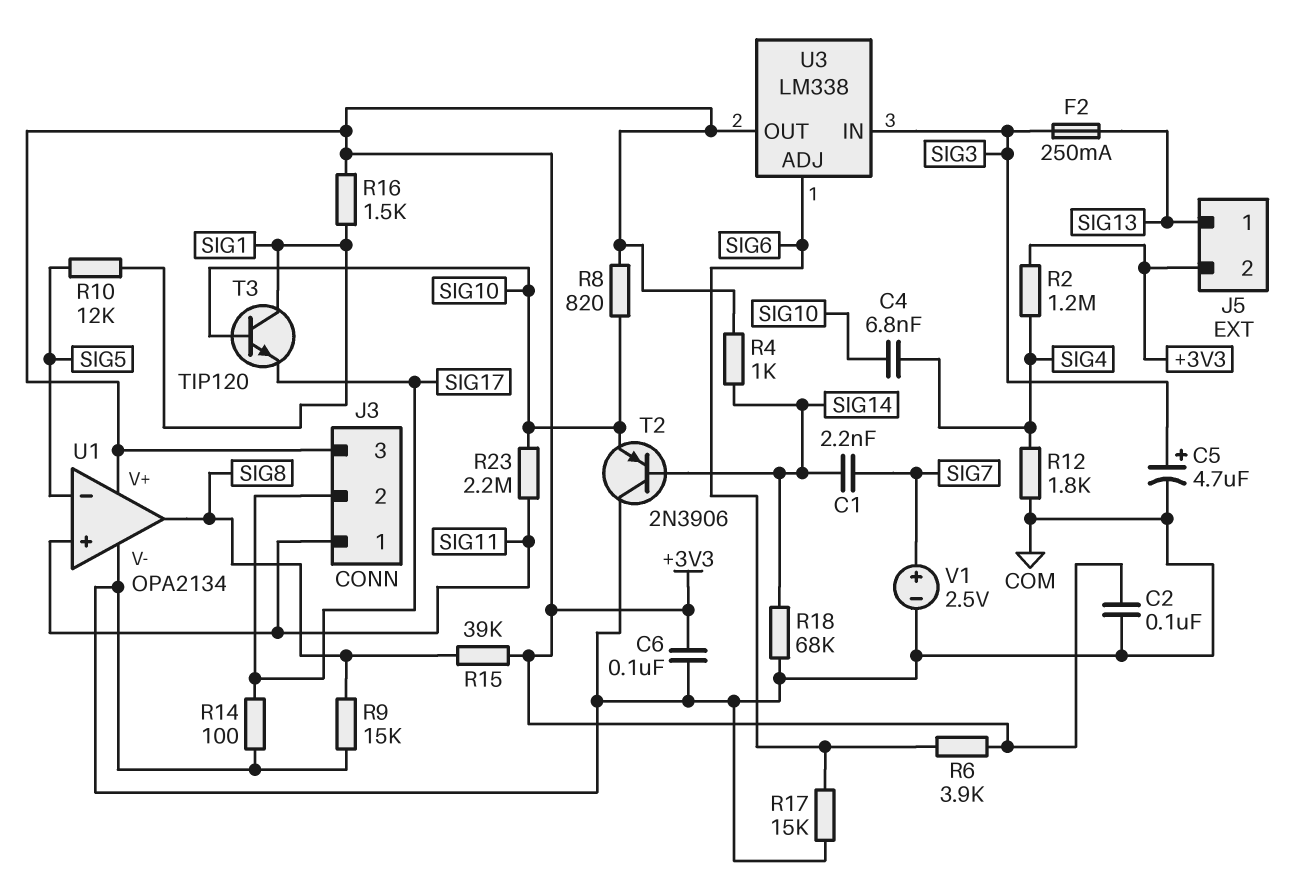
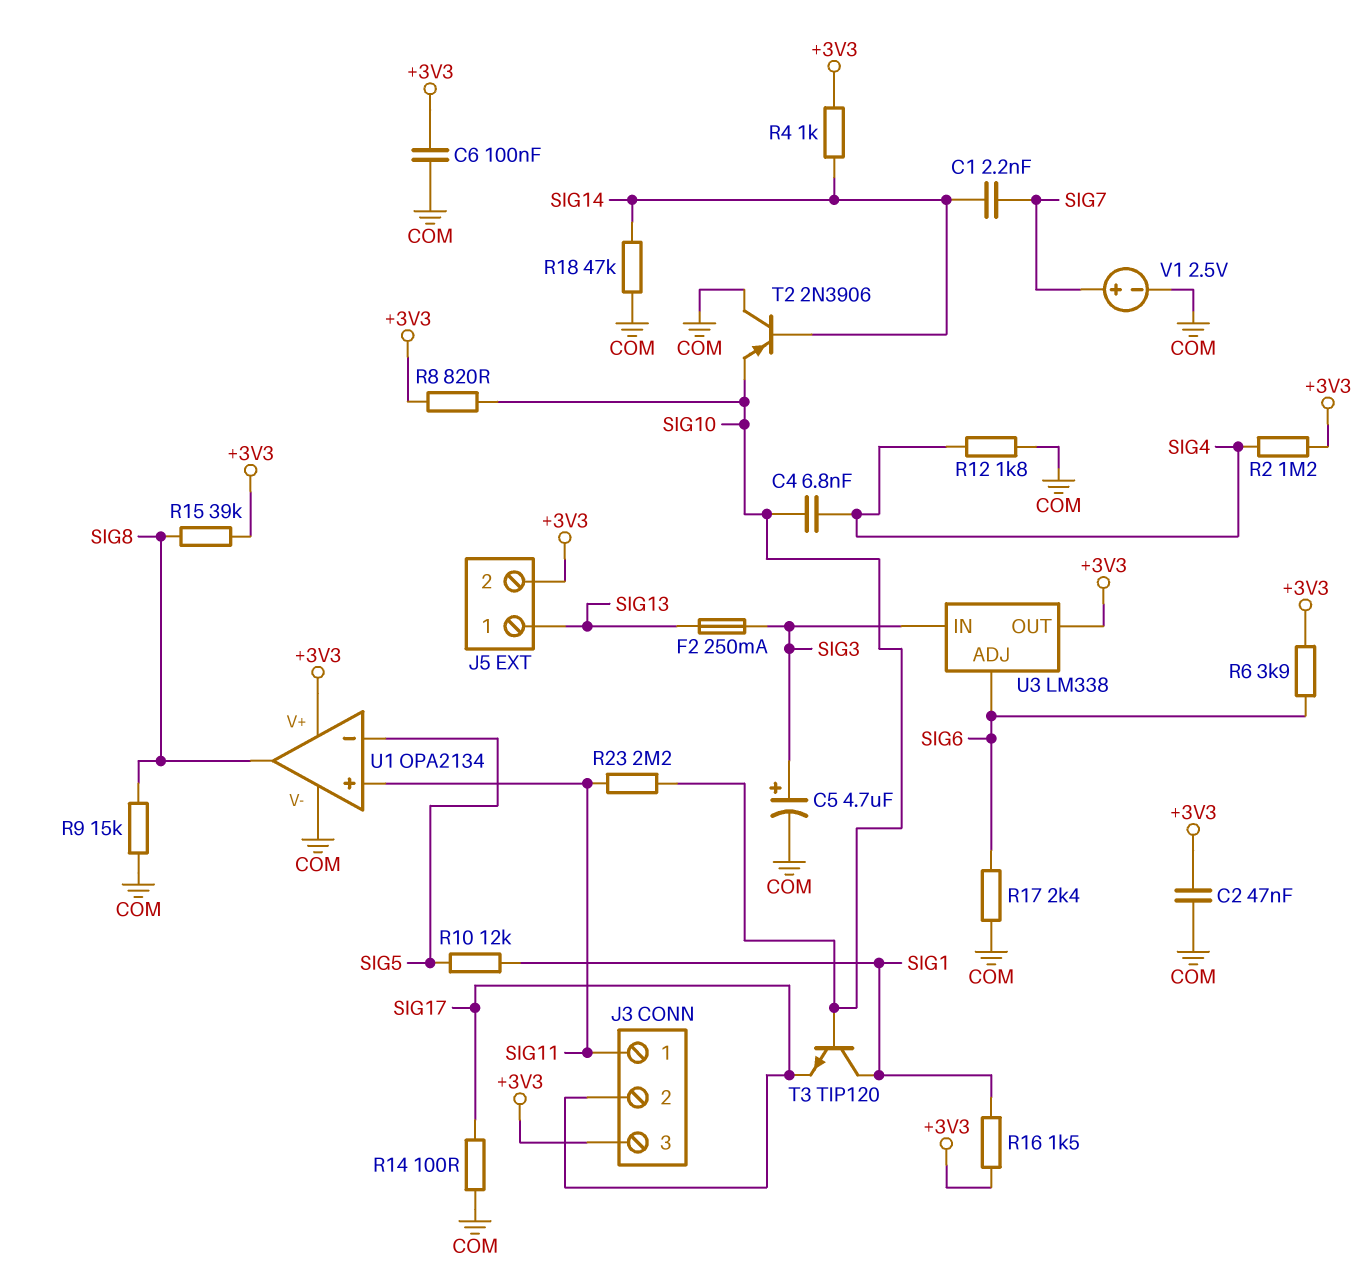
C2: 100nF (+3V3, COM) -> 47nF (+3V3, COM)
R17: 15k (COM, SIG6) -> 2.4k (COM, SIG6)
R18: 68k (COM, SIG14) -> 47k (COM, SIG14)

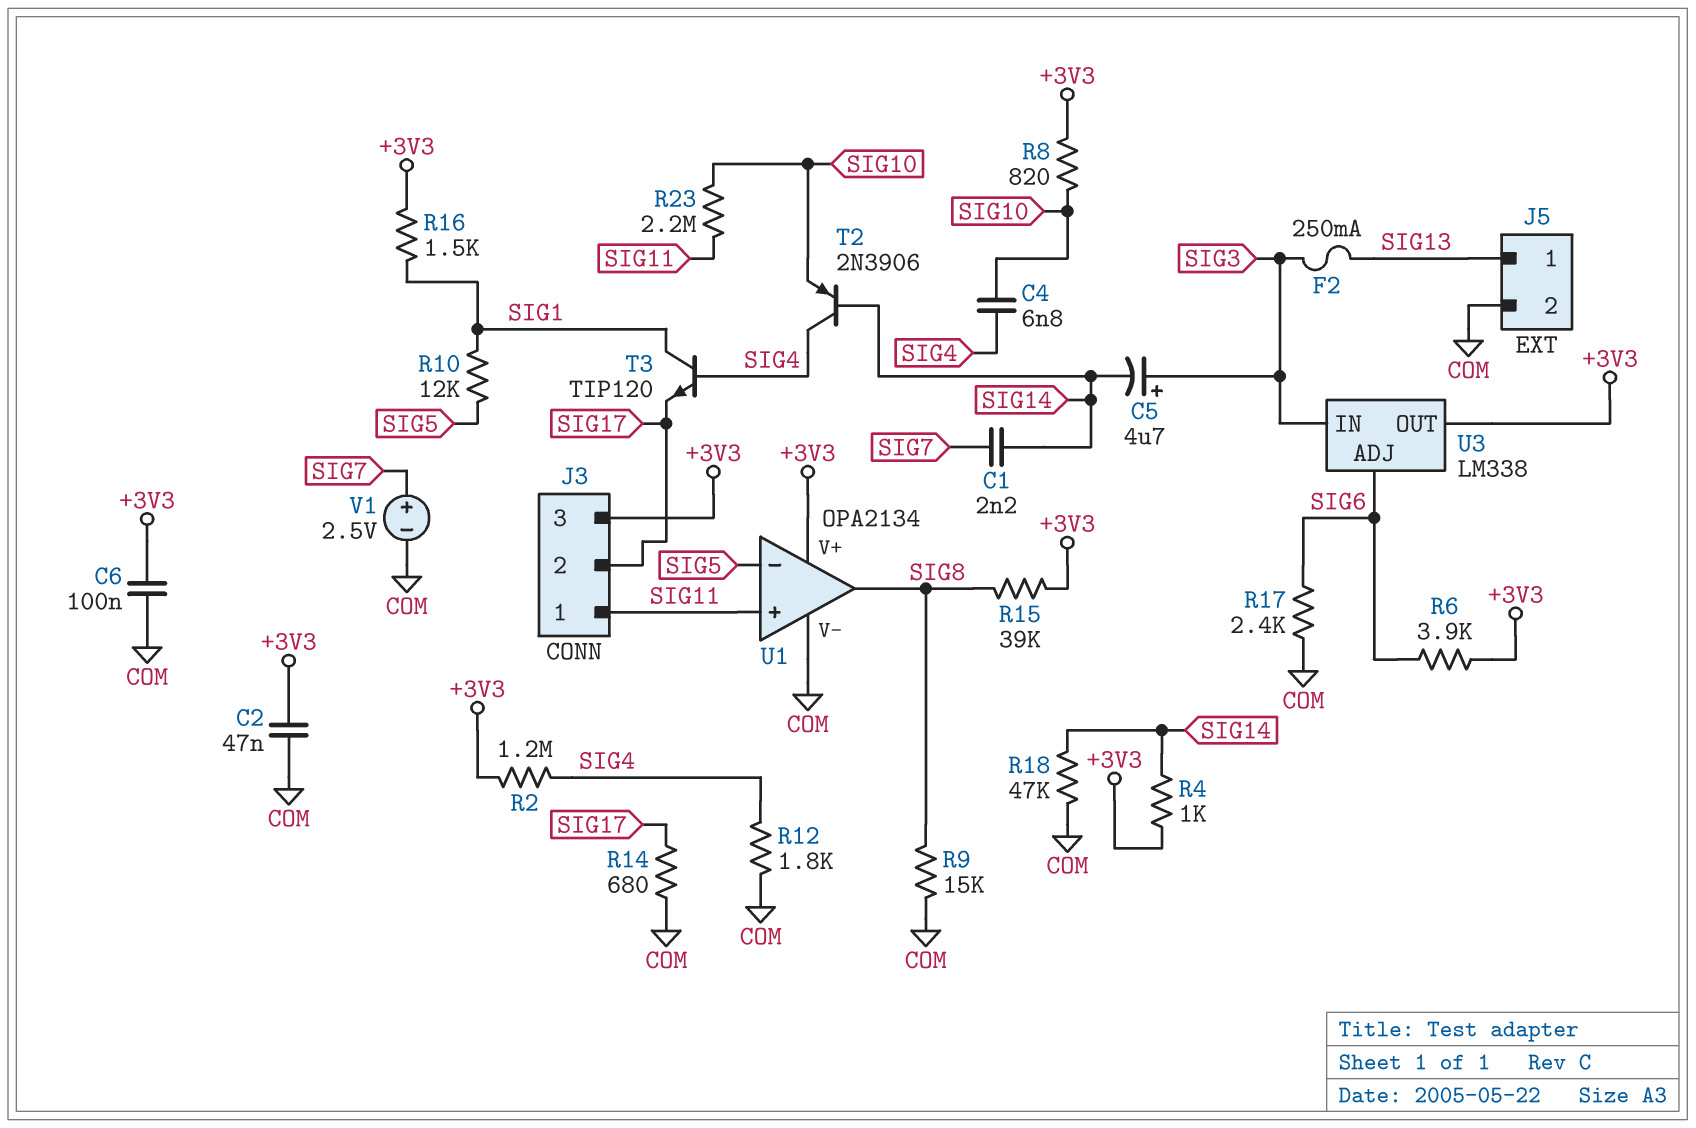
C5: 4.7uF (plus SIG3, minus COM) -> 4.7uF (plus SIG3, minus SIG14)
J5 pin 2: +3V3 -> COM
R14: 100 (COM, SIG17) -> 680 (COM, SIG17)
T2: PNP 2N3906 (B SIG14, C COM, E SIG10) -> PNP 2N3906 (B SIG14, C SIG4, E SIG10)
T3: NPN TIP120 (B SIG10, C SIG1, E SIG17) -> NPN TIP120 (B SIG4, C SIG1, E SIG17)

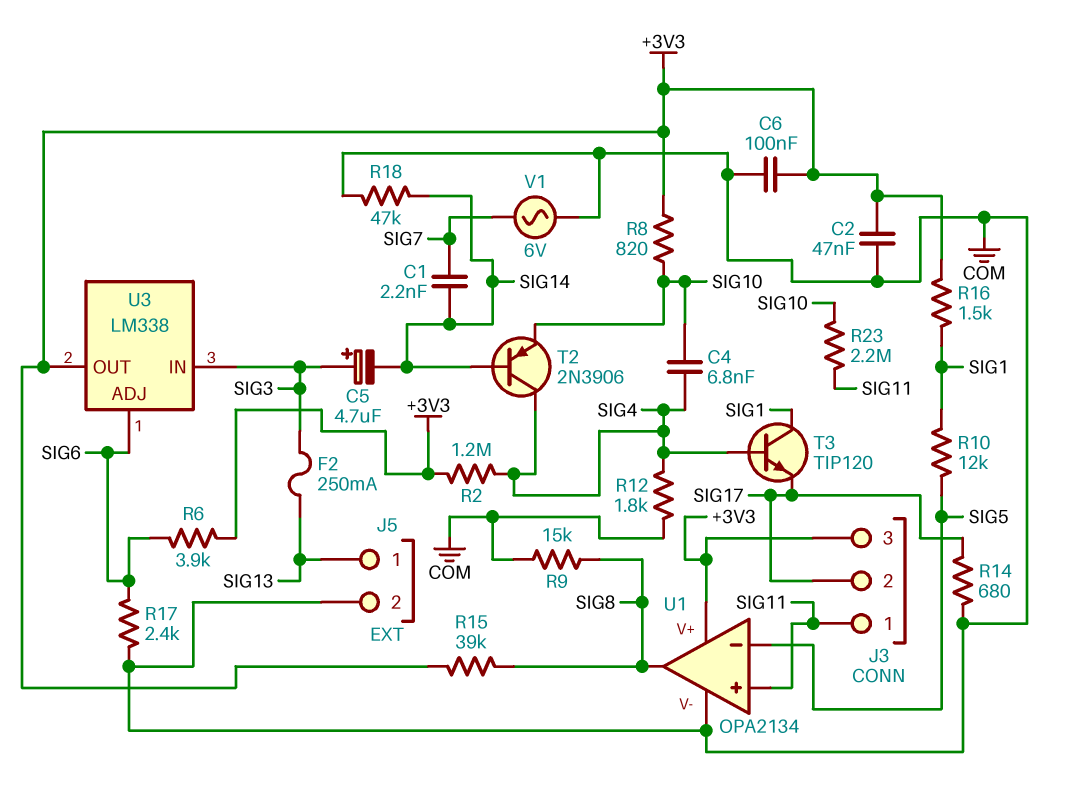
R4: 1k (+3V3, SIG14) -> none
V1: 2.5V (plus SIG7, minus COM) -> AC 6V (COM, SIG7)

